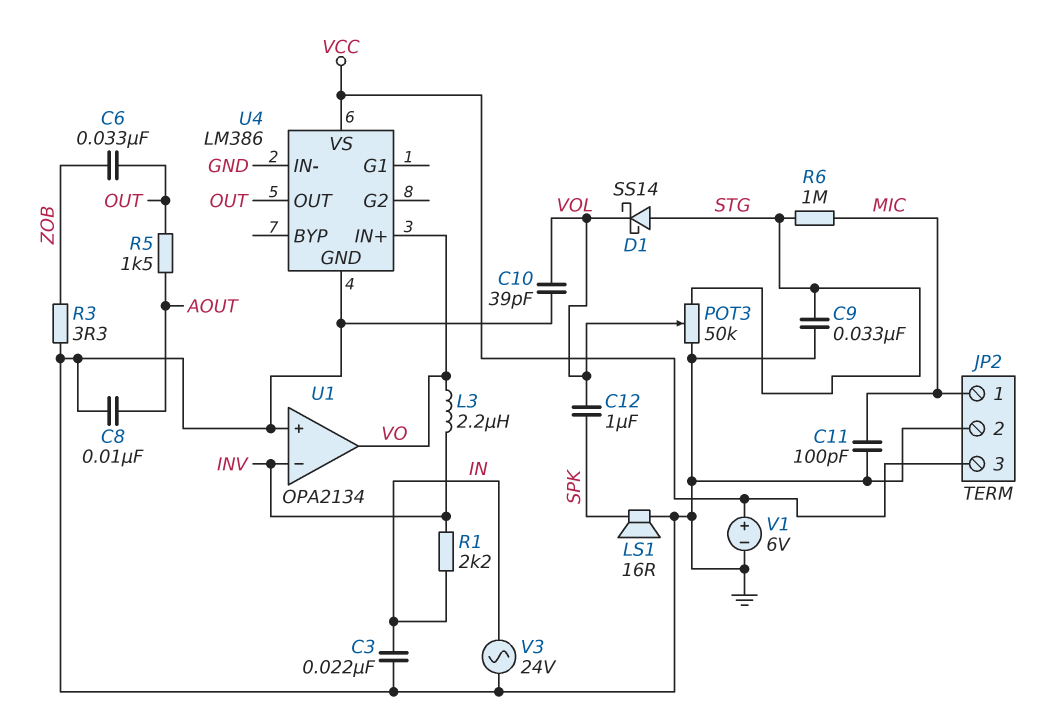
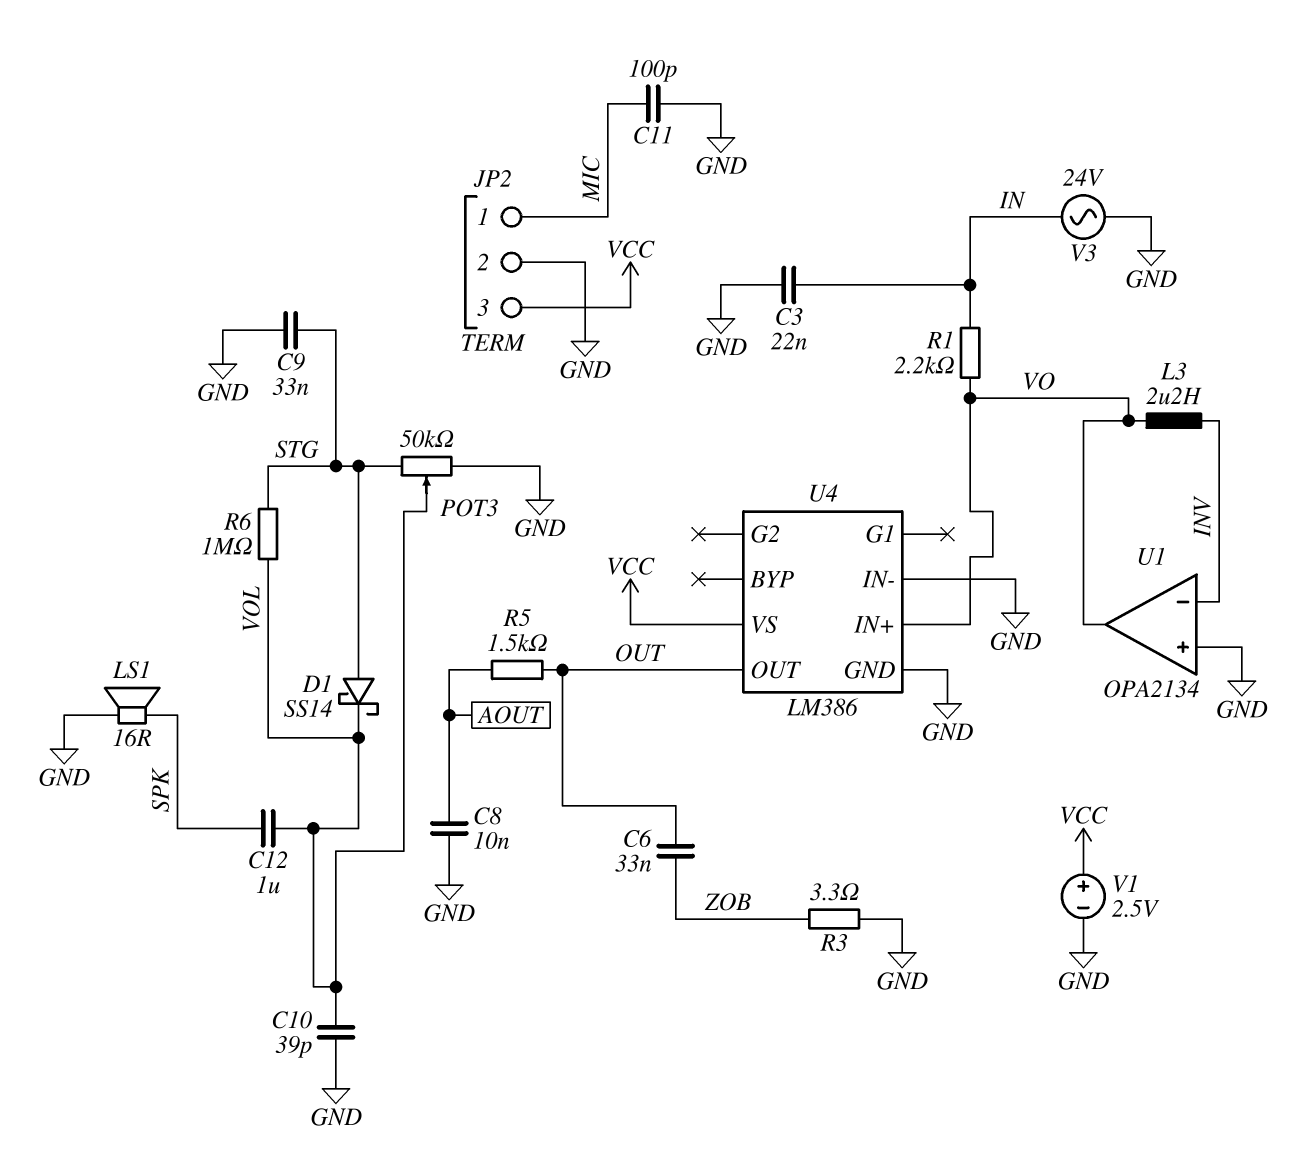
R1: 2.2k (IN, INV) -> 2.2k (IN, VO)
R6: 1M (MIC, STG) -> 1M (STG, VOL)
V1: 6V (plus VCC, minus GND) -> 2.5V (plus VCC, minus GND)

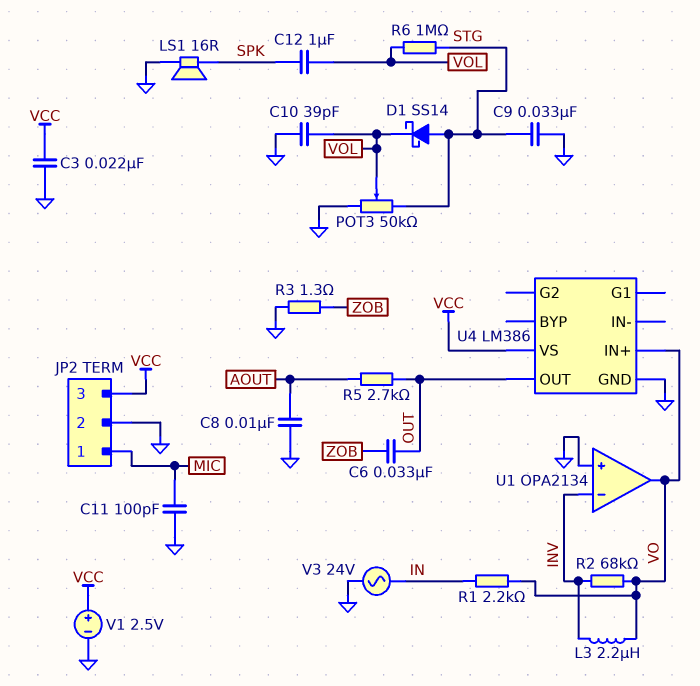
C3: 22nF (GND, IN) -> 22nF (GND, VCC)
R2: none -> 68k (INV, VO)
R3: 3.3 (GND, ZOB) -> 1.3 (GND, ZOB)
R5: 1.5k (AOUT, OUT) -> 2.7k (AOUT, OUT)
U4 pin IN-: GND -> none

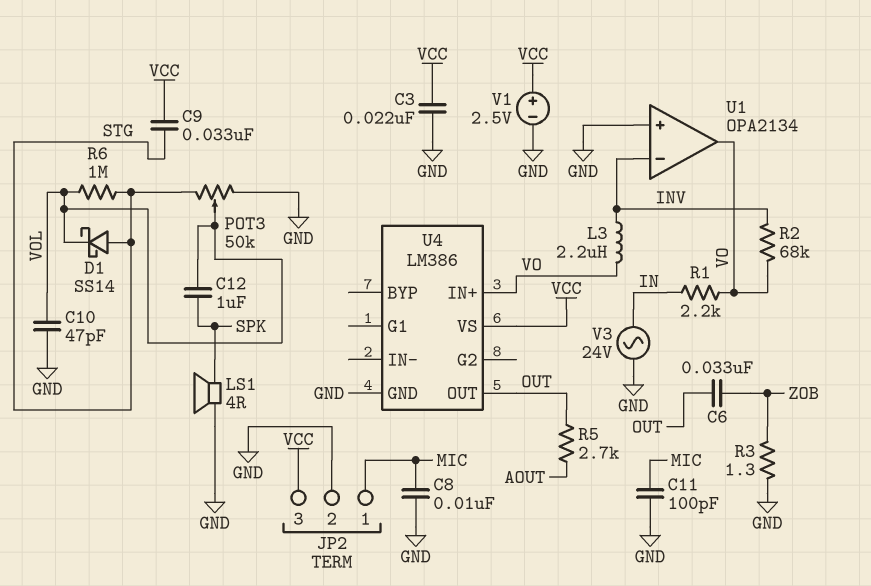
C8: 10nF (AOUT, GND) -> 10nF (GND, MIC)
C9: 33nF (GND, STG) -> 33nF (STG, VCC)
C10: 39pF (GND, VOL) -> 47pF (GND, VOL)
LS1: speaker 16R (GND, SPK) -> speaker 4R (GND, SPK)

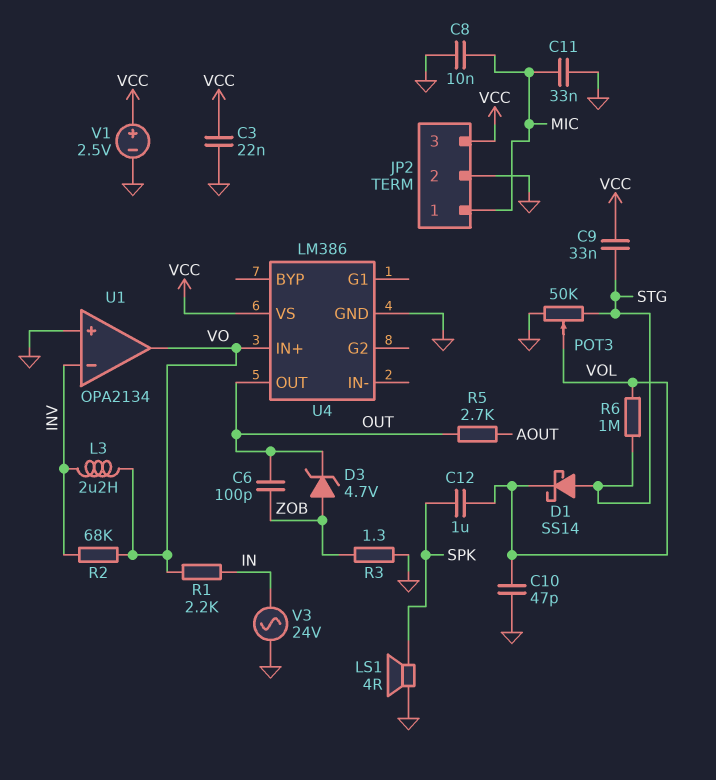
C6: 33nF (OUT, ZOB) -> 100pF (OUT, ZOB)
C11: 100pF (GND, MIC) -> 33nF (GND, MIC)
D3: none -> zener 4.7V (A ZOB, K OUT)

